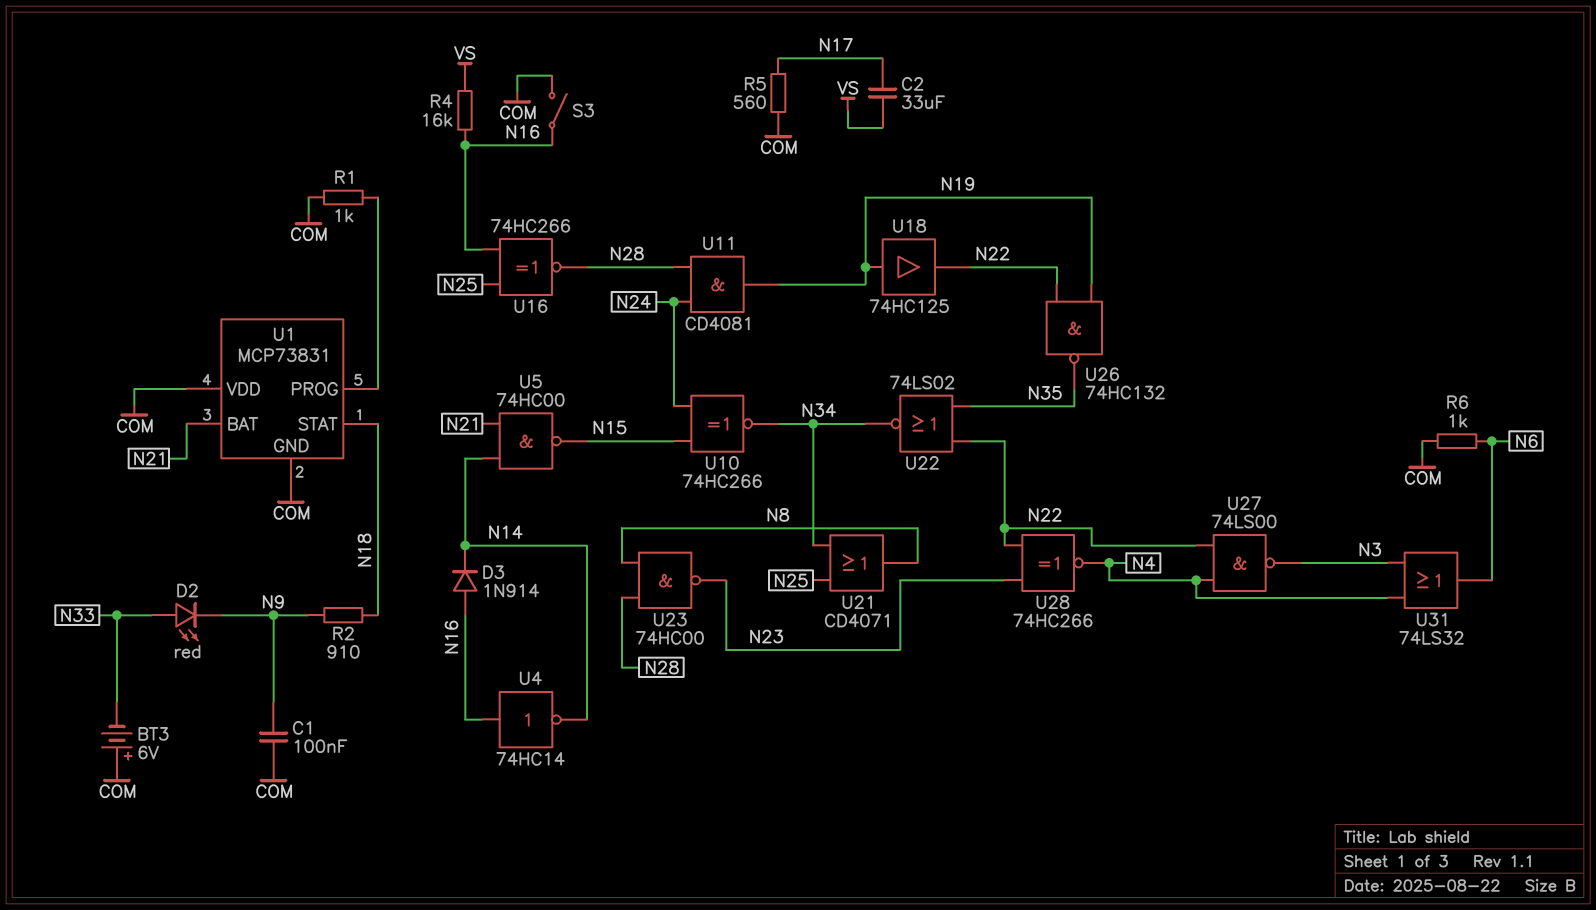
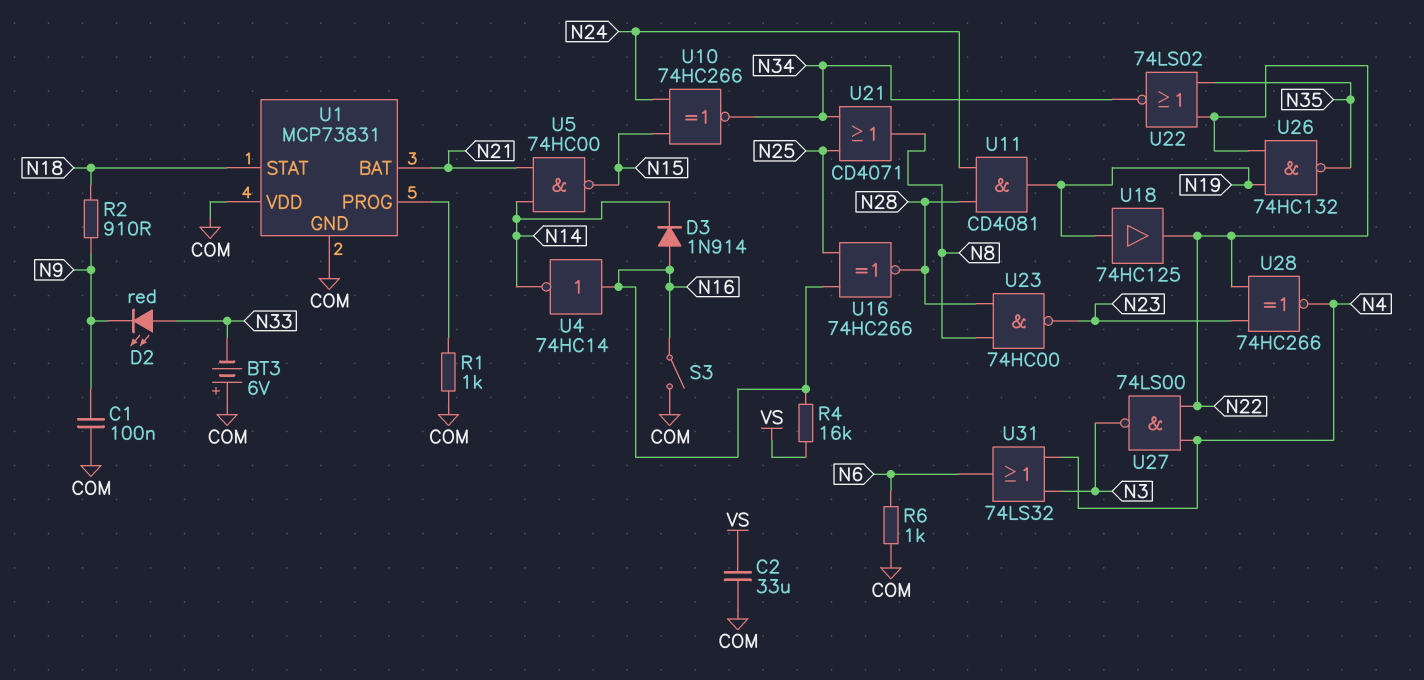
C2: 33uF (N17, VS) -> 33uF (COM, VS)
R5: 560 (COM, N17) -> none

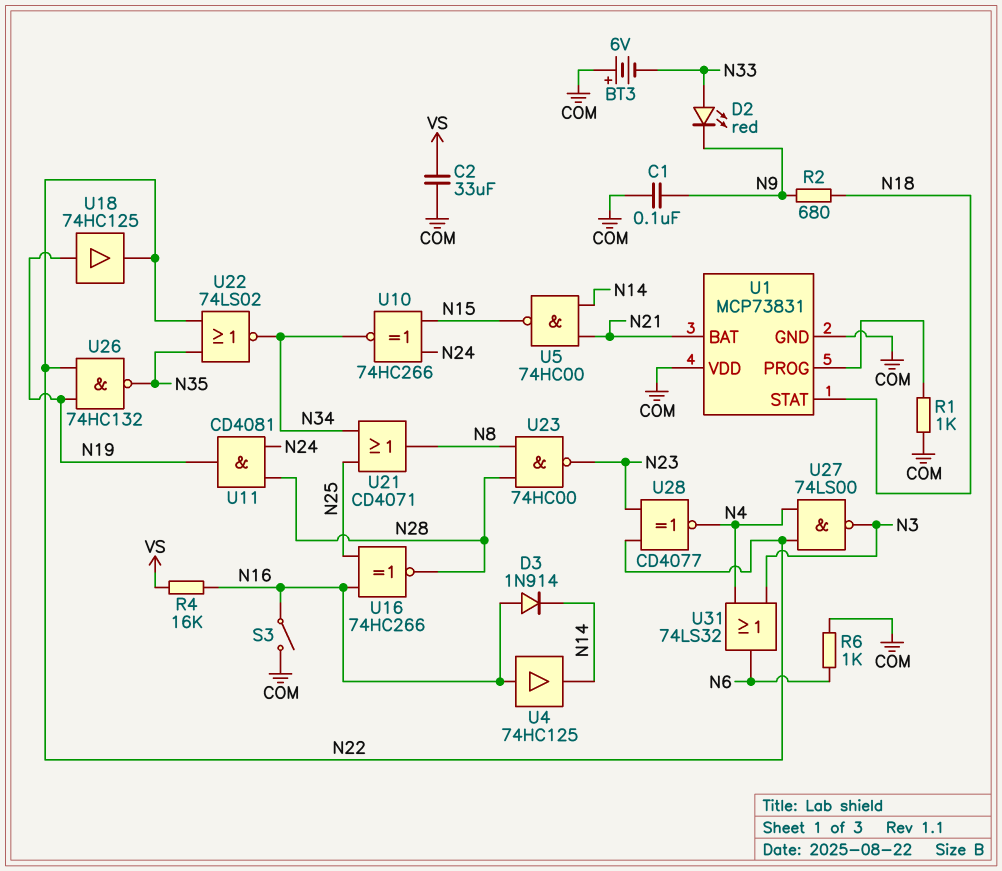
R2: 910 (N9, N18) -> 680 (N9, N18)
U4: NOT 74HC14 (in N16, out N14) -> buffer 74HC125 (in N16, out N14)
U28: XNOR 74HC266 (in N22, in N23, out N4) -> XNOR CD4077 (in N22, in N23, out N4)

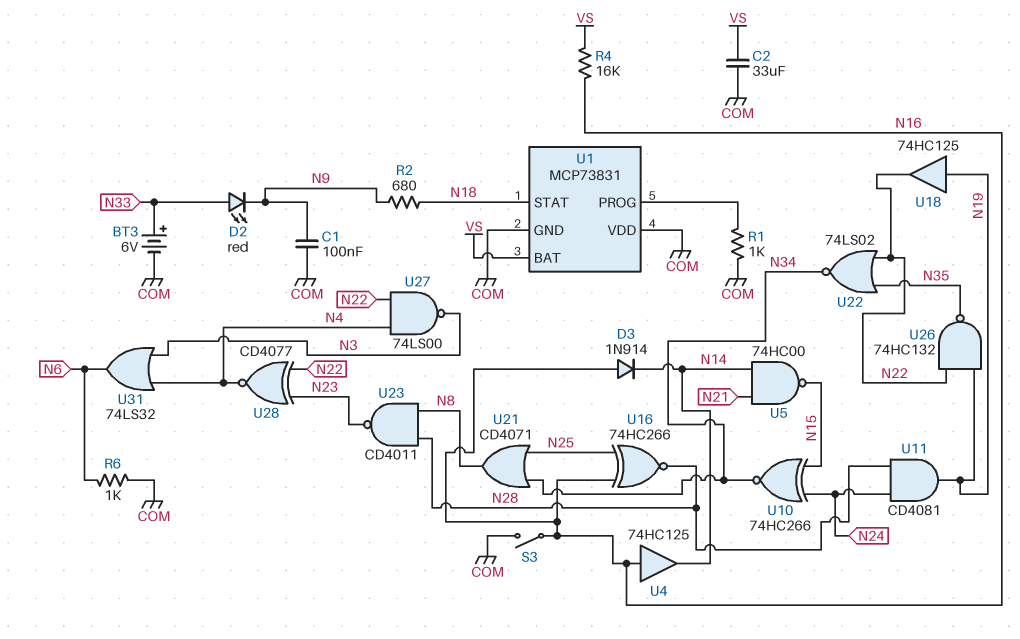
BT3: 6V (plus COM, minus N33) -> 6V (plus N33, minus COM)
U1 pin BAT: N21 -> VS
U23: NAND 74HC00 (in N8, in N28, out N23) -> NAND CD4011 (in N8, in N28, out N23)

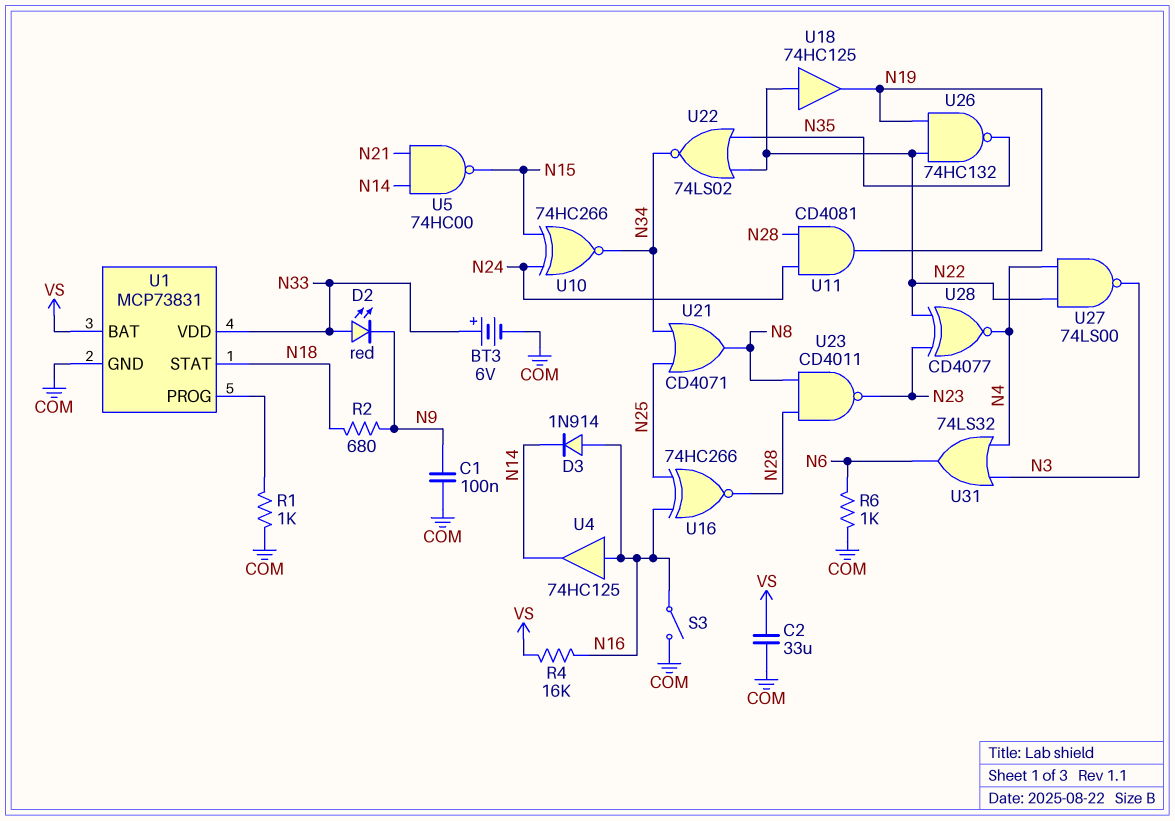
U1 pin VDD: COM -> N33
U18: buffer 74HC125 (in N19, out N22) -> buffer 74HC125 (in N22, out N19)

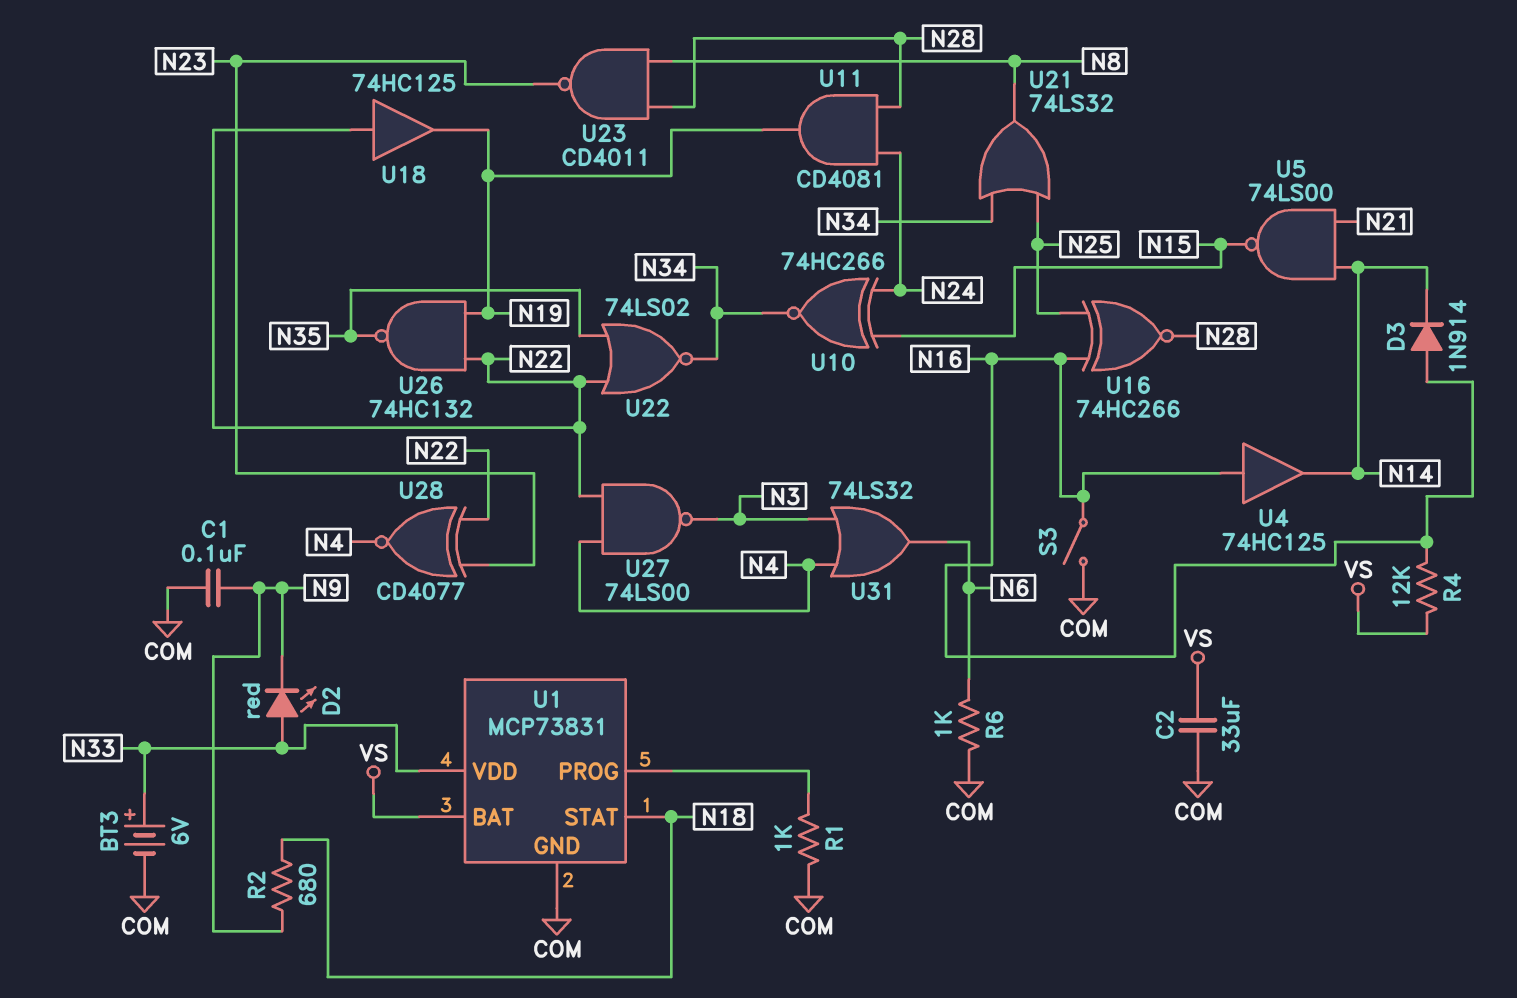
R4: 16k (N16, VS) -> 12k (N16, VS)
U5: NAND 74HC00 (in N14, in N21, out N15) -> NAND 74LS00 (in N14, in N21, out N15)
U21: OR CD4071 (in N25, in N34, out N8) -> OR 74LS32 (in N25, in N34, out N8)

